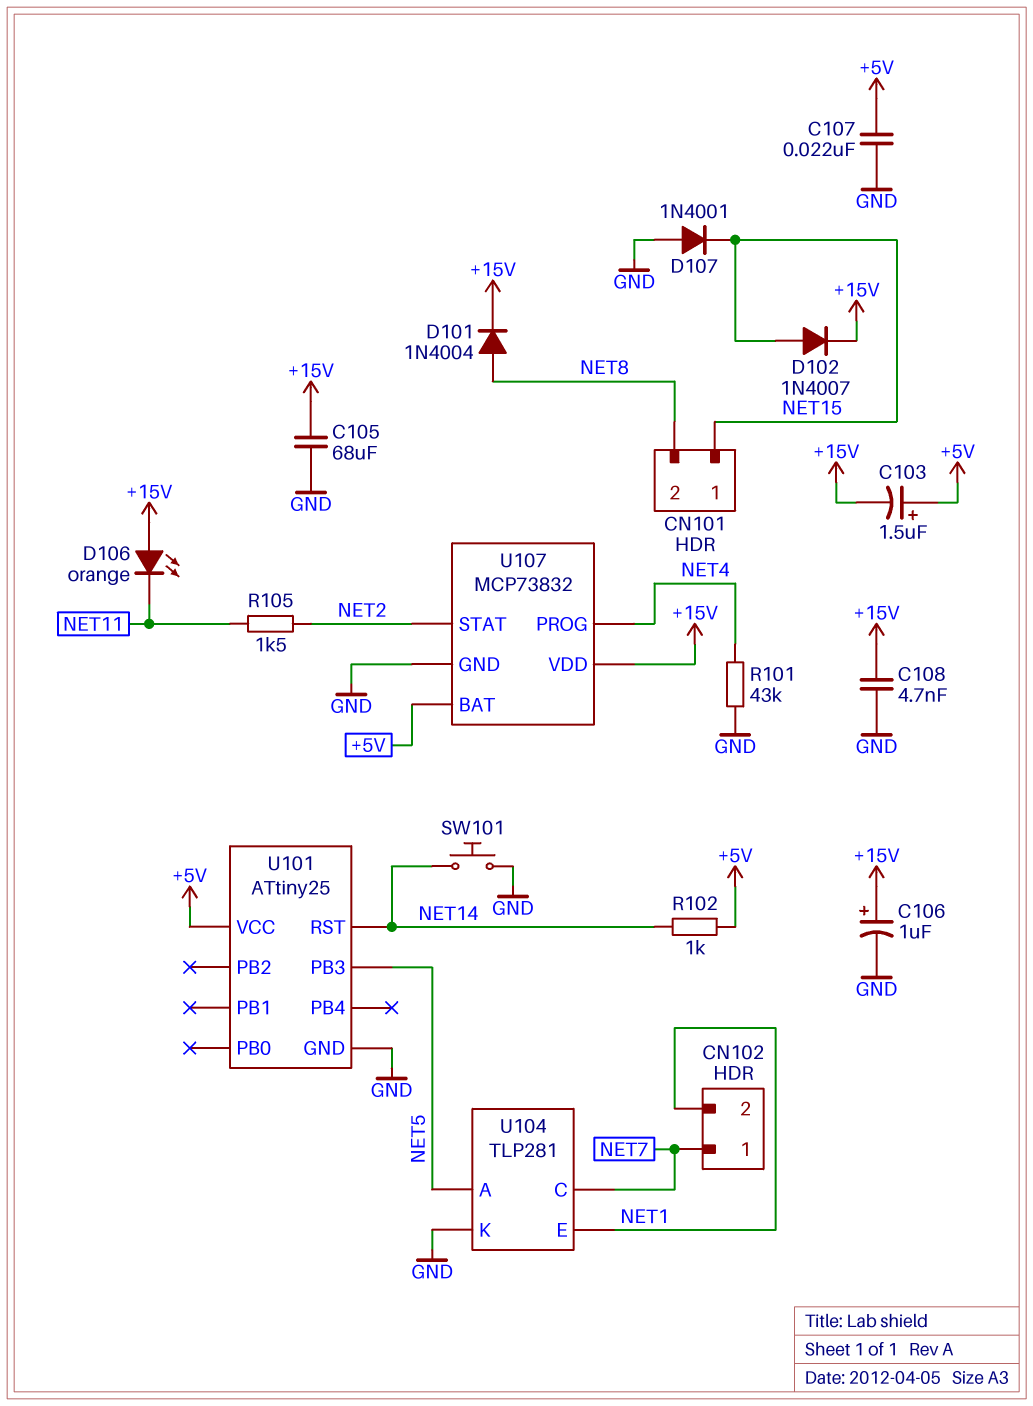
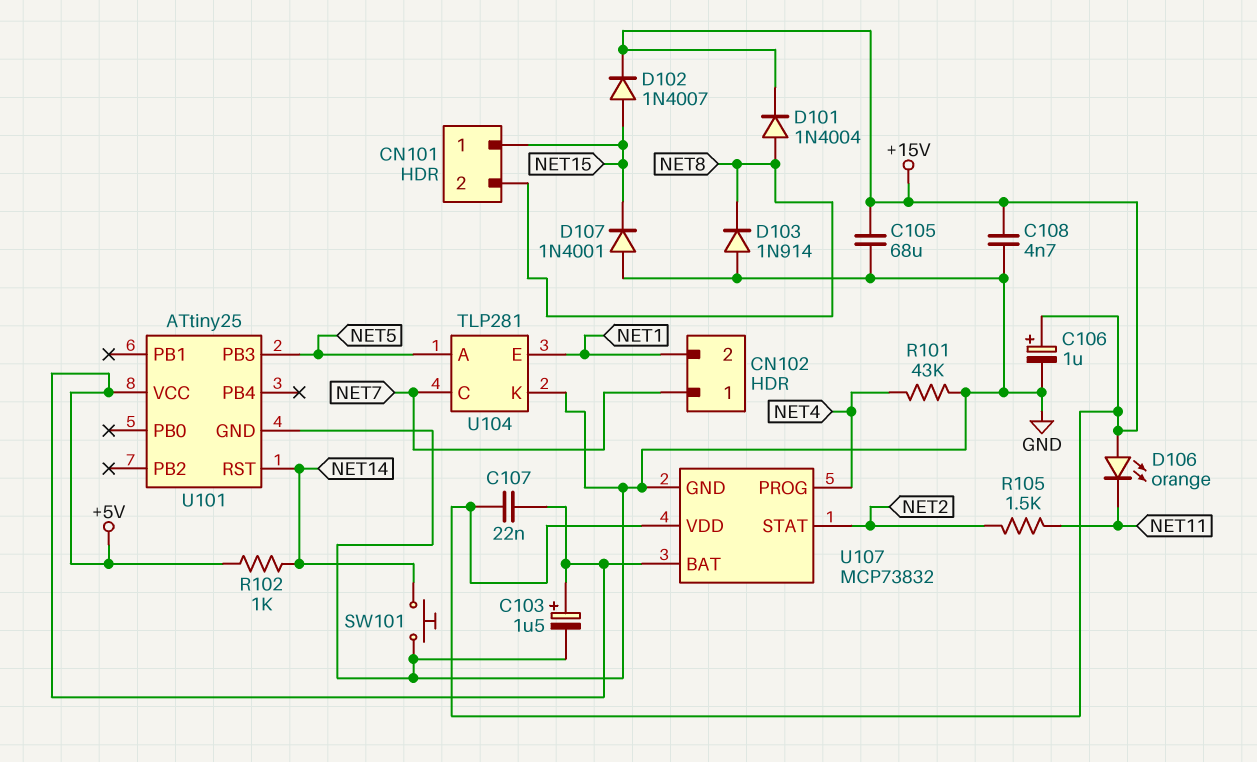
C103: 1.5uF (plus +5V, minus +15V) -> 1.5uF (plus +5V, minus GND)
C107: 22nF (+5V, GND) -> 22nF (+5V, +15V)
D103: none -> diode 1N914 (A GND, K NET8)

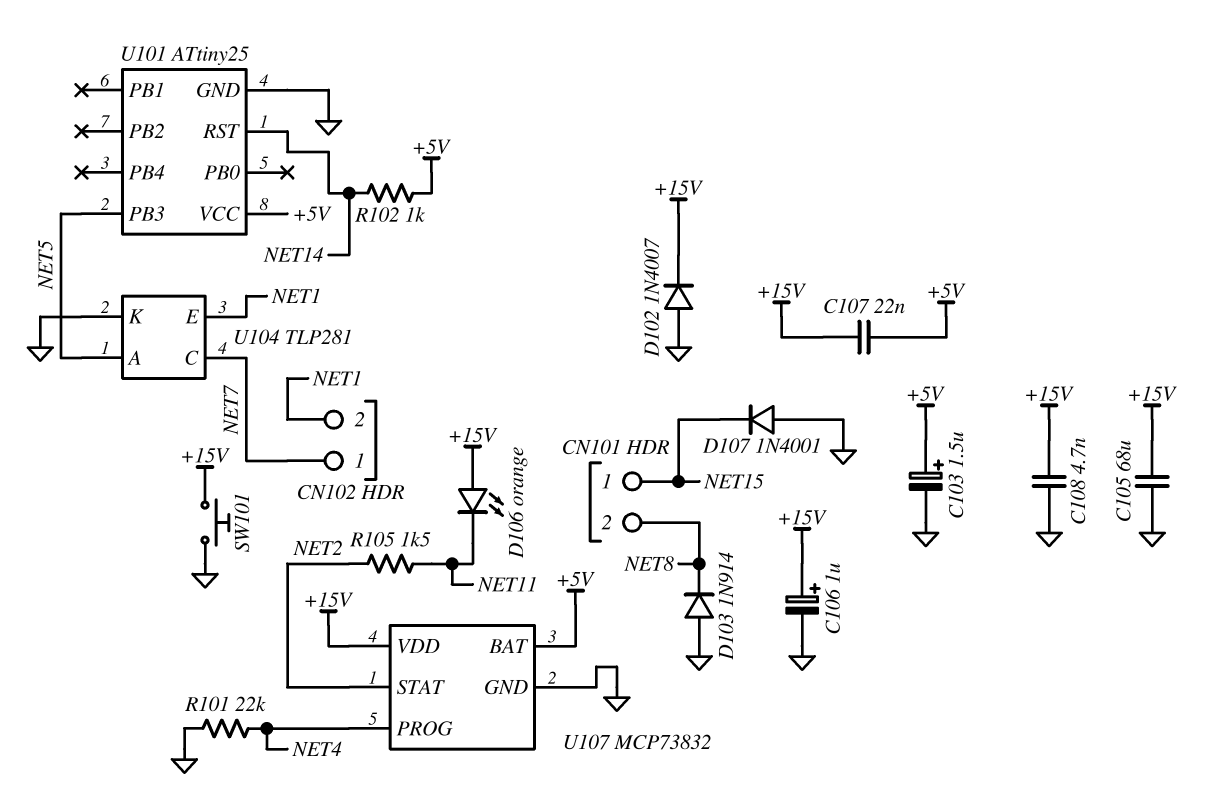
D101: diode 1N4004 (A NET8, K +15V) -> none
D102: diode 1N4007 (A NET15, K +15V) -> diode 1N4007 (A GND, K +15V)
R101: 43k (GND, NET4) -> 22k (GND, NET4)
SW101: button (GND, NET14) -> button (+15V, GND)

